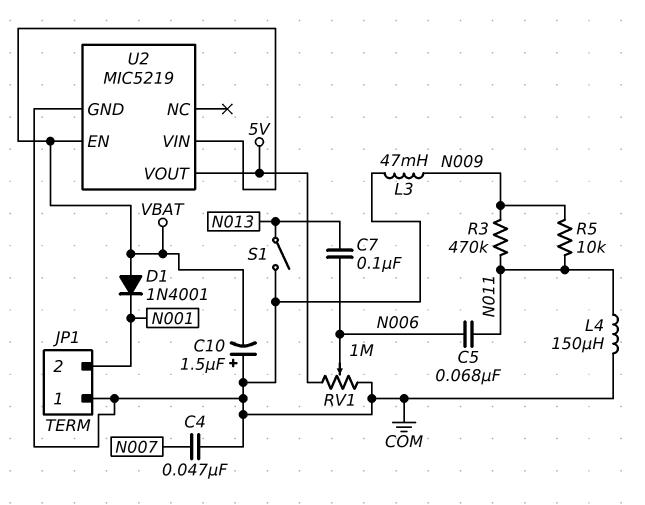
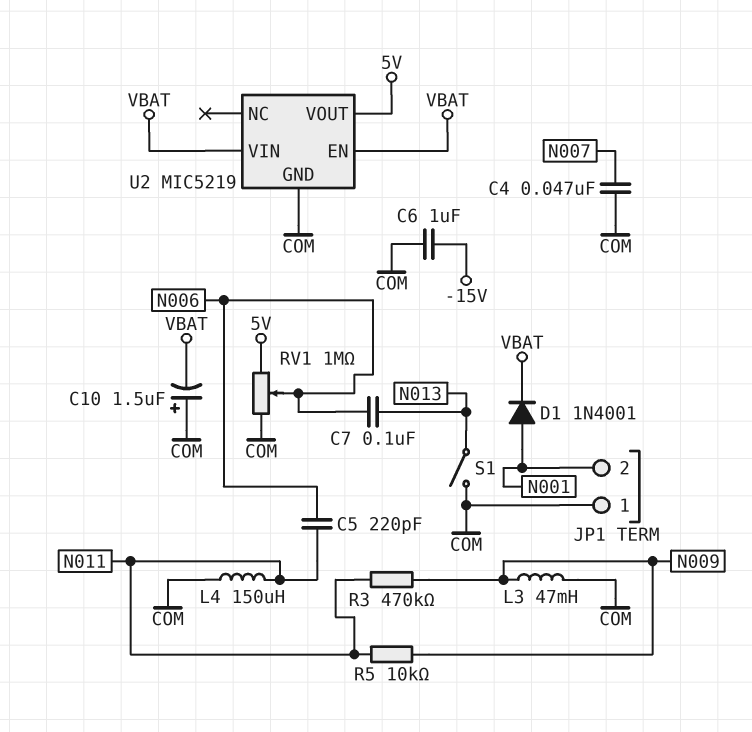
C5: 68nF (N006, N011) -> 220pF (N006, N011)
C6: none -> 1uF (-15V, COM)
D1: diode 1N4001 (A VBAT, K N001) -> diode 1N4001 (A N001, K VBAT)

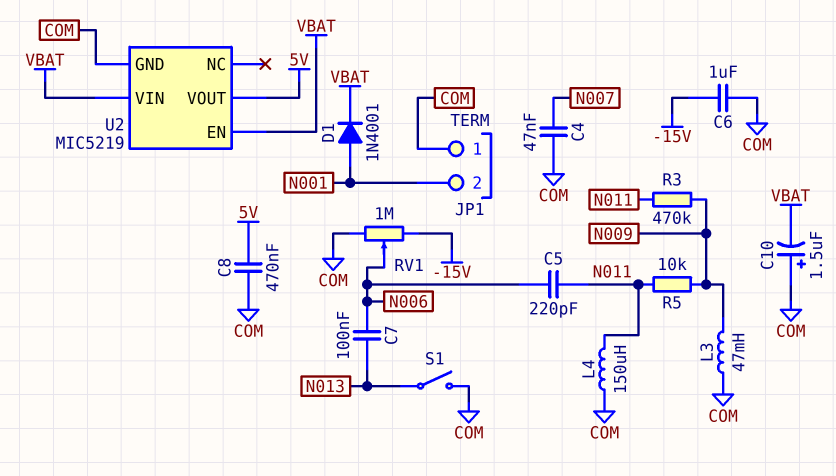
C8: none -> 470nF (5V, COM)
RV1: 1M (5V, COM, wiper N006) -> 1M (-15V, COM, wiper N006)

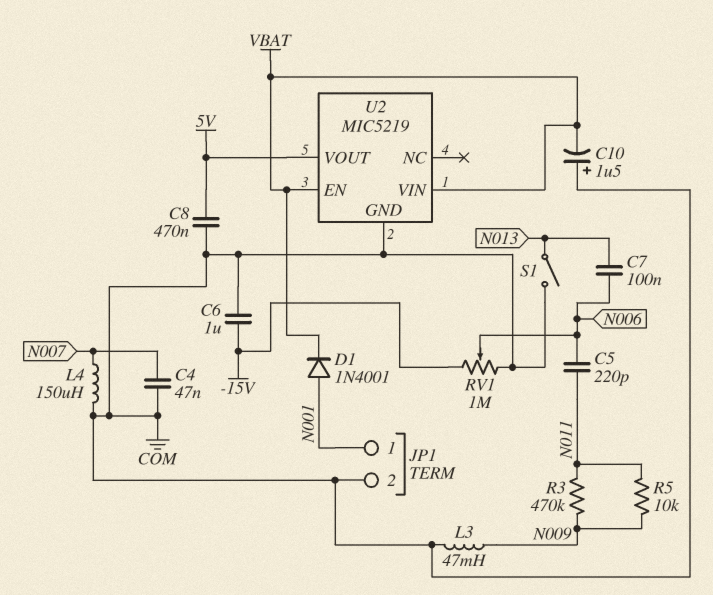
JP1 pin 1: COM -> N001
JP1 pin 2: N001 -> COM
L4: 150uH (COM, N011) -> 150uH (COM, N007)

